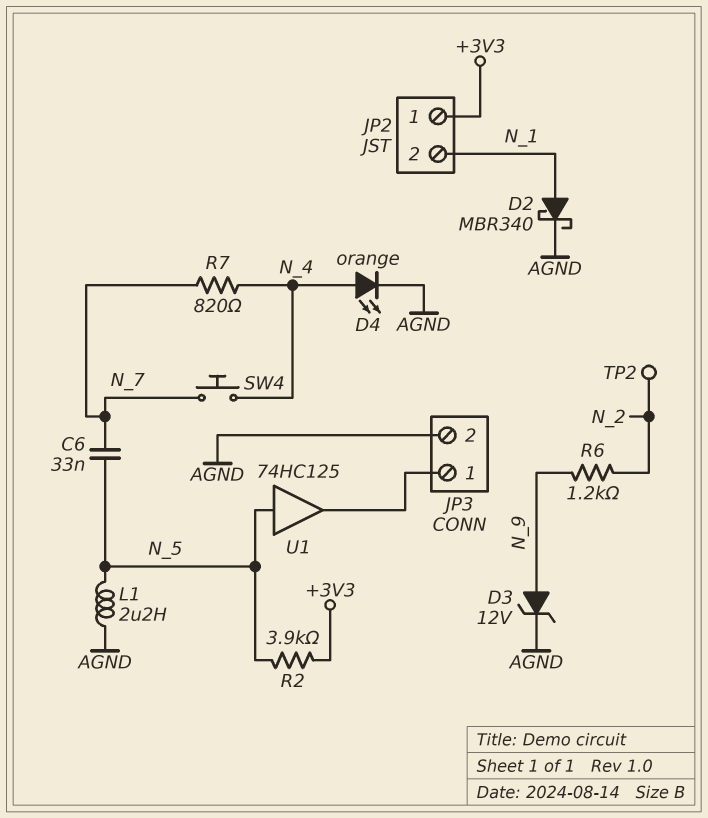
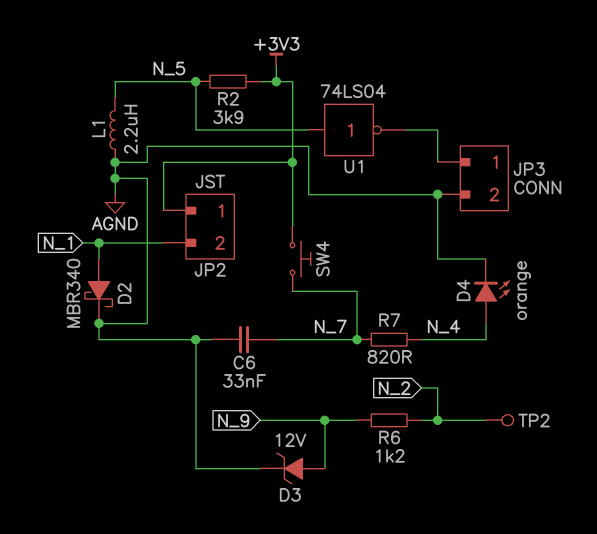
C6: 33nF (N_5, N_7) -> 33nF (AGND, N_7)
SW4: button (N_4, N_7) -> button (+3V3, N_7)
U1: buffer 74HC125 (in N_5, out JP3/1) -> NOT 74LS04 (in N_5, out JP3/1)

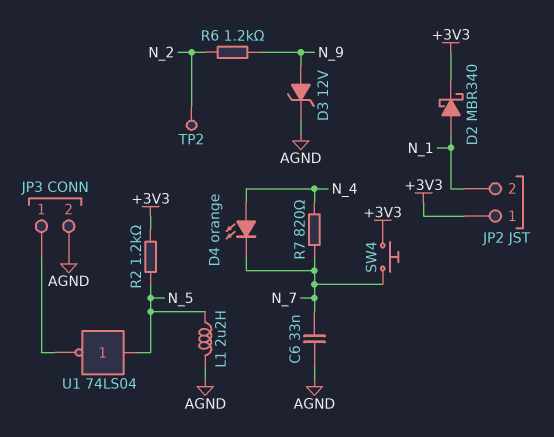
D2: schottky MBR340 (A N_1, K AGND) -> schottky MBR340 (A N_1, K +3V3)
D4: LED orange (A N_4, K AGND) -> LED orange (A N_4, K N_7)
R2: 3.9k (+3V3, N_5) -> 1.2k (+3V3, N_5)

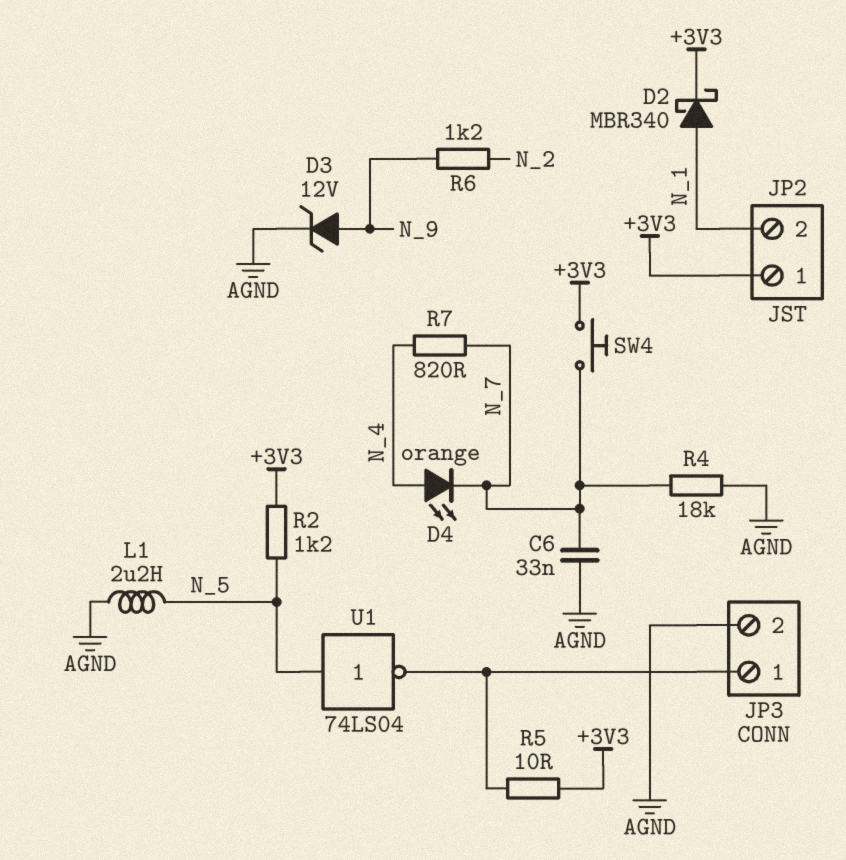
R4: none -> 18k (AGND, N_7)
R5: none -> 10 (+3V3, JP3/1)
TP2: test point (N_2) -> none

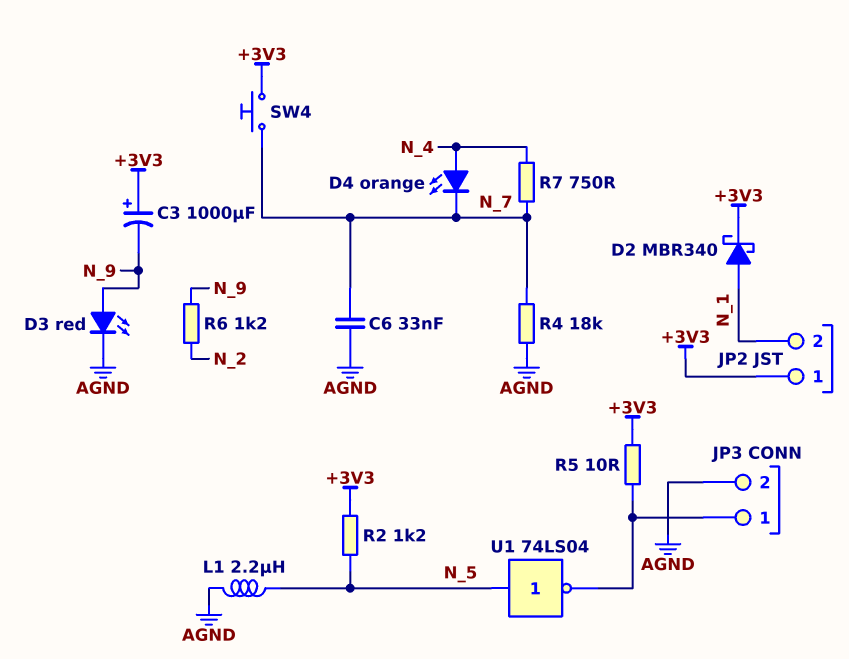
C3: none -> 1000uF (plus +3V3, minus N_9)
D3: zener 12V (A N_9, K AGND) -> LED red (A N_9, K AGND)
R7: 820 (N_4, N_7) -> 750 (N_4, N_7)

